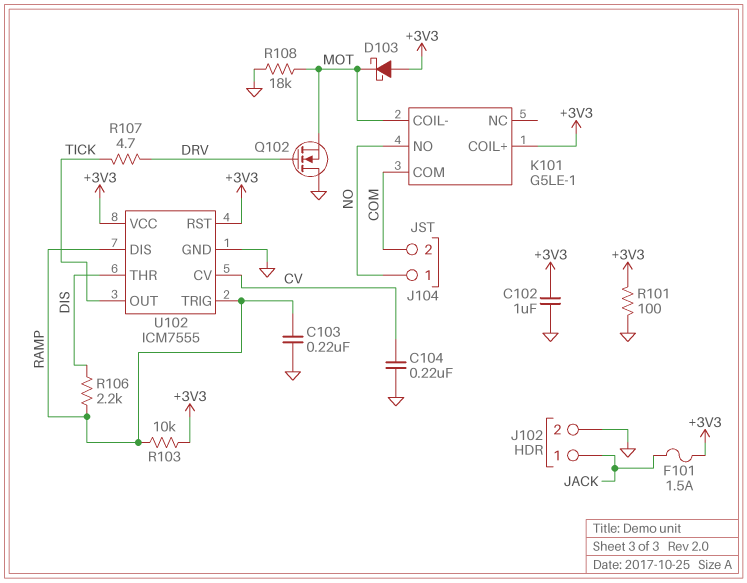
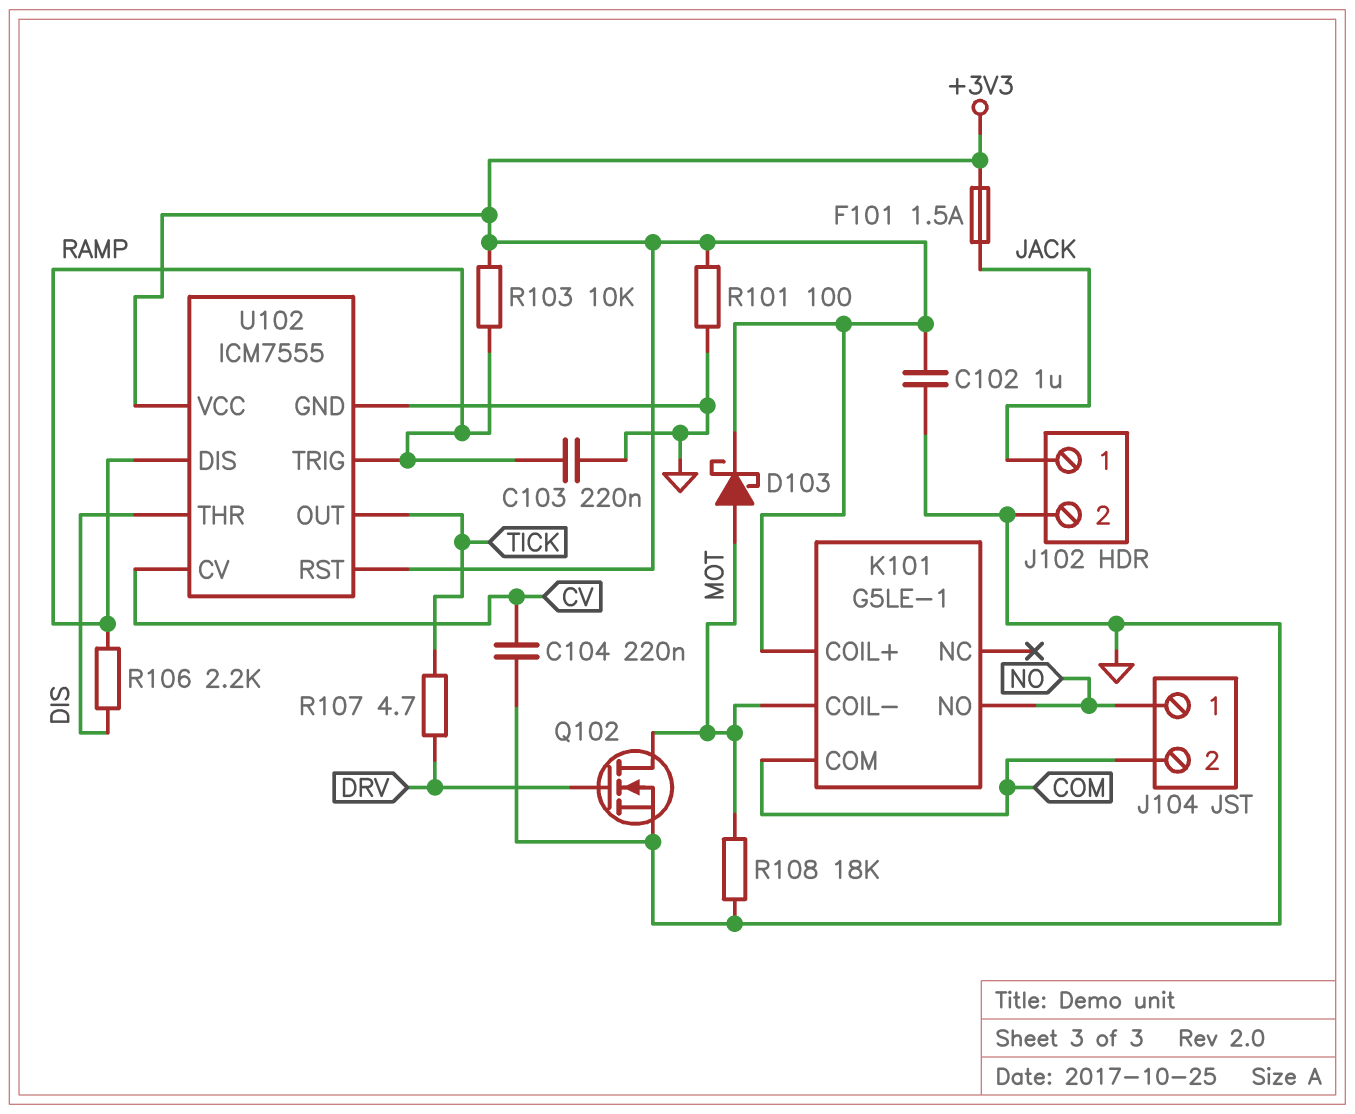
D103: schottky (A +3V3, K MOT) -> schottky (A MOT, K +3V3)
Q102: NMOS (G DRV, D GND, S MOT) -> NMOS (G DRV, D MOT, S GND)

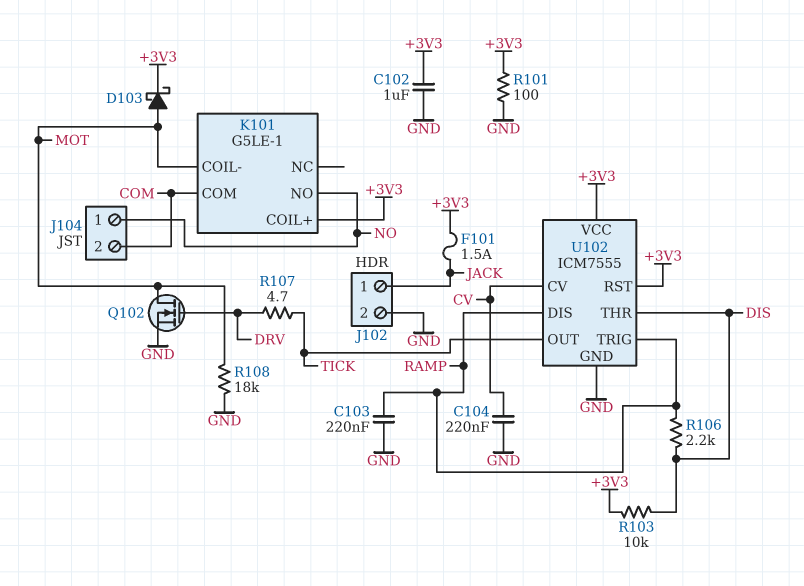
R103: 10k (+3V3, RAMP) -> 10k (+3V3, DIS)

